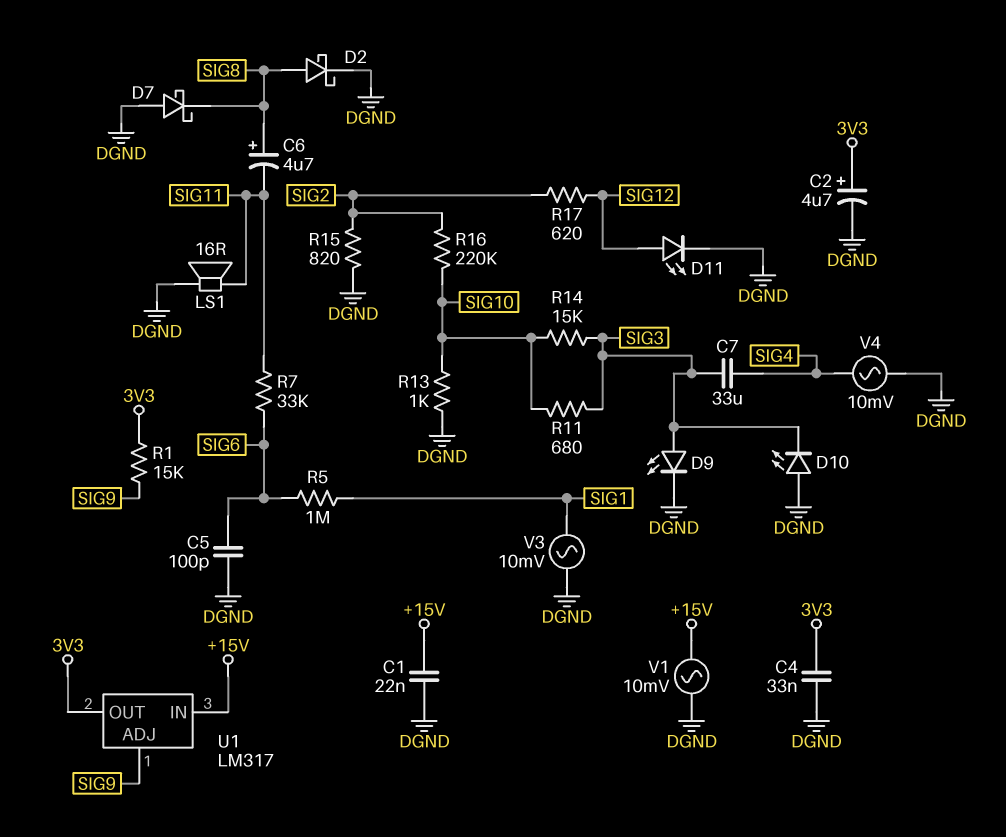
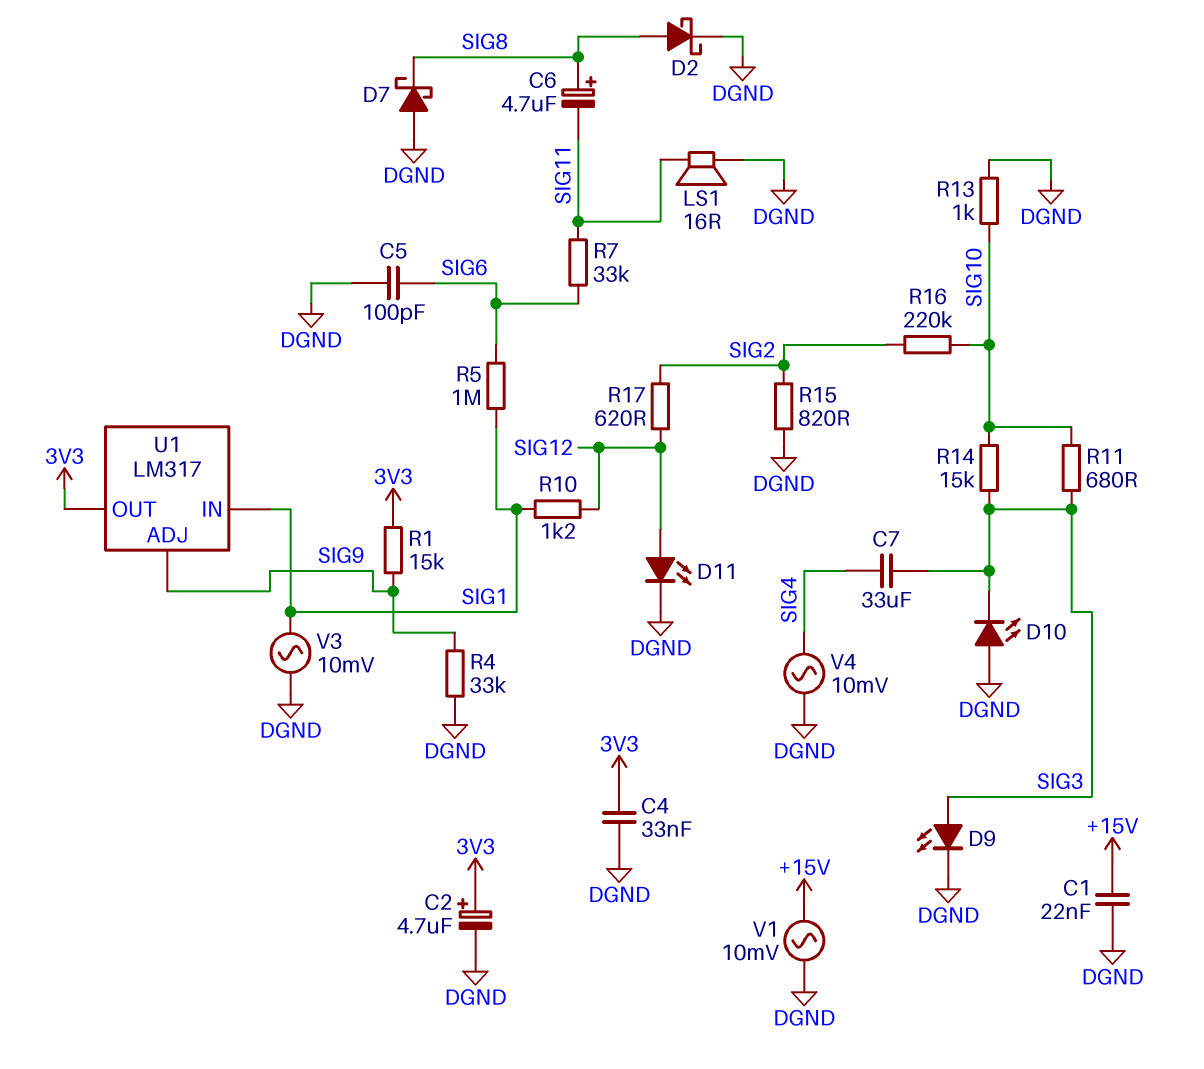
R4: none -> 33k (DGND, SIG9)
R10: none -> 1.2k (SIG1, SIG12)
U1 pin IN: +15V -> SIG1

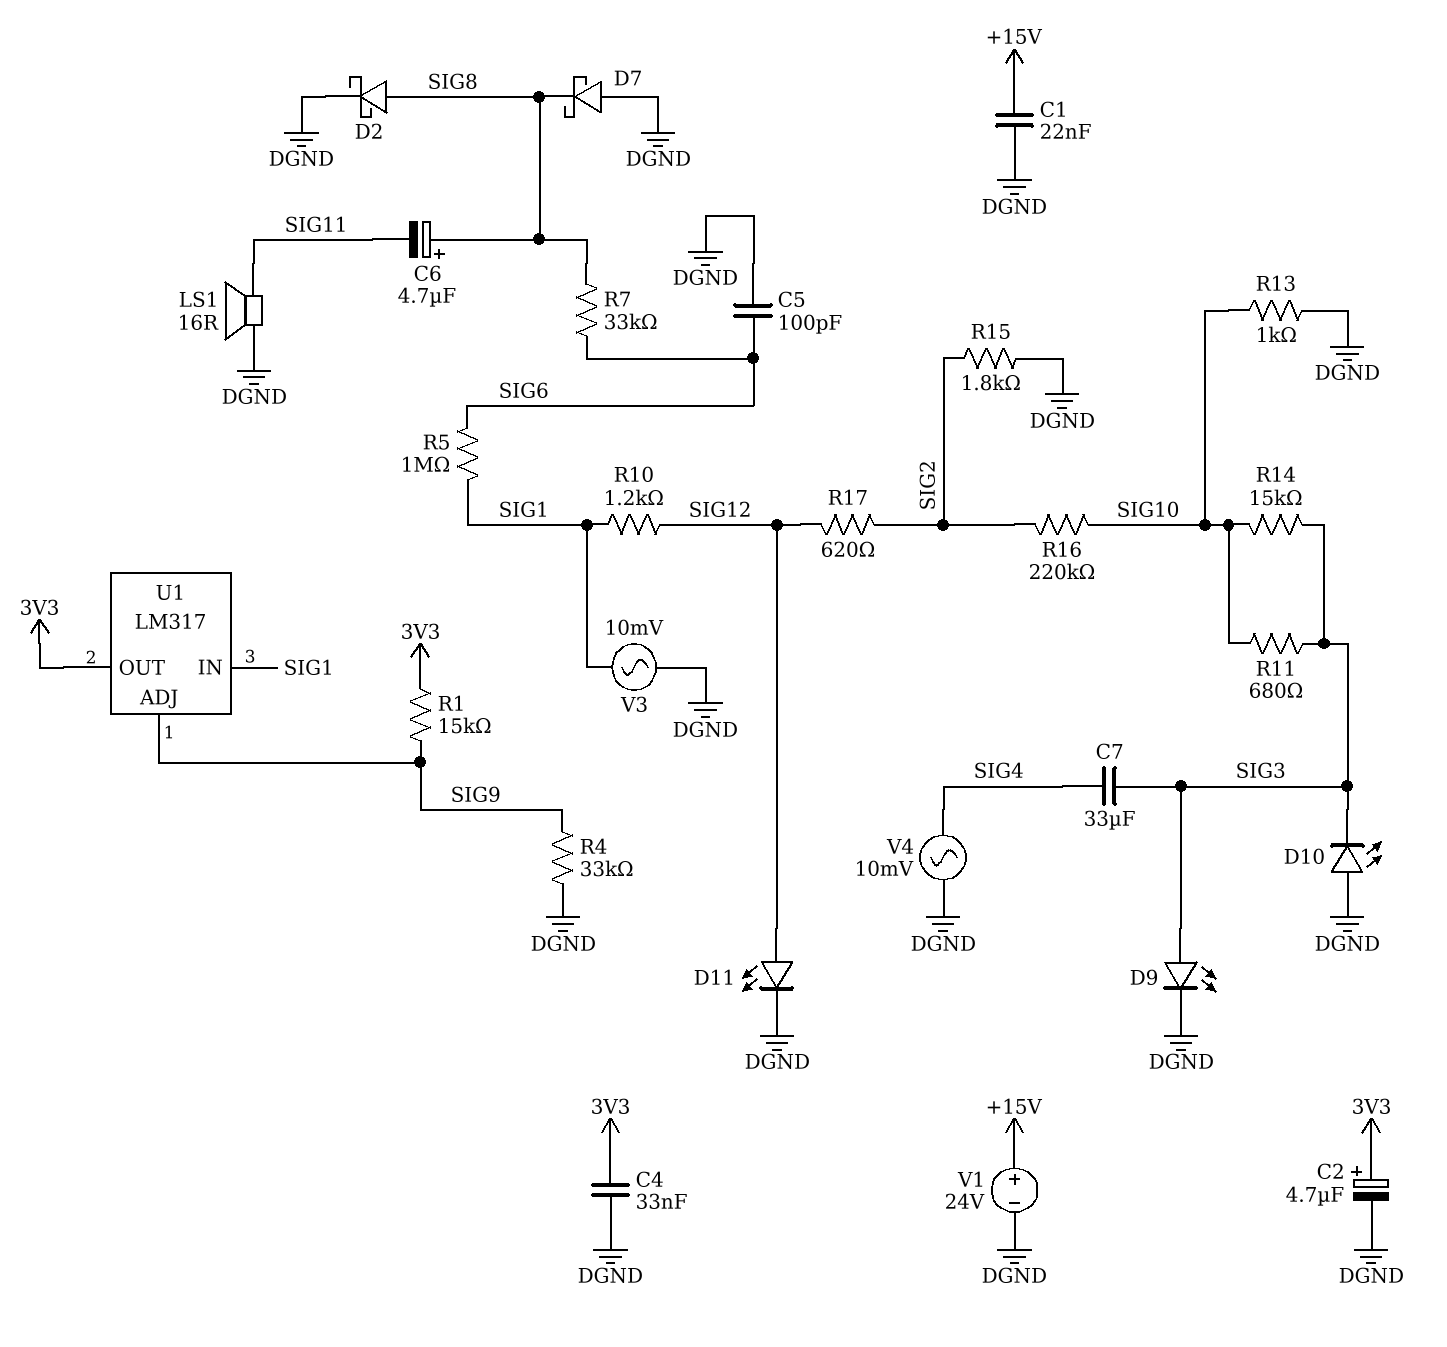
R7: 33k (SIG6, SIG11) -> 33k (SIG6, SIG8)
R15: 820 (DGND, SIG2) -> 1.8k (DGND, SIG2)
V1: AC 10mV (+15V, DGND) -> 24V (plus +15V, minus DGND)

